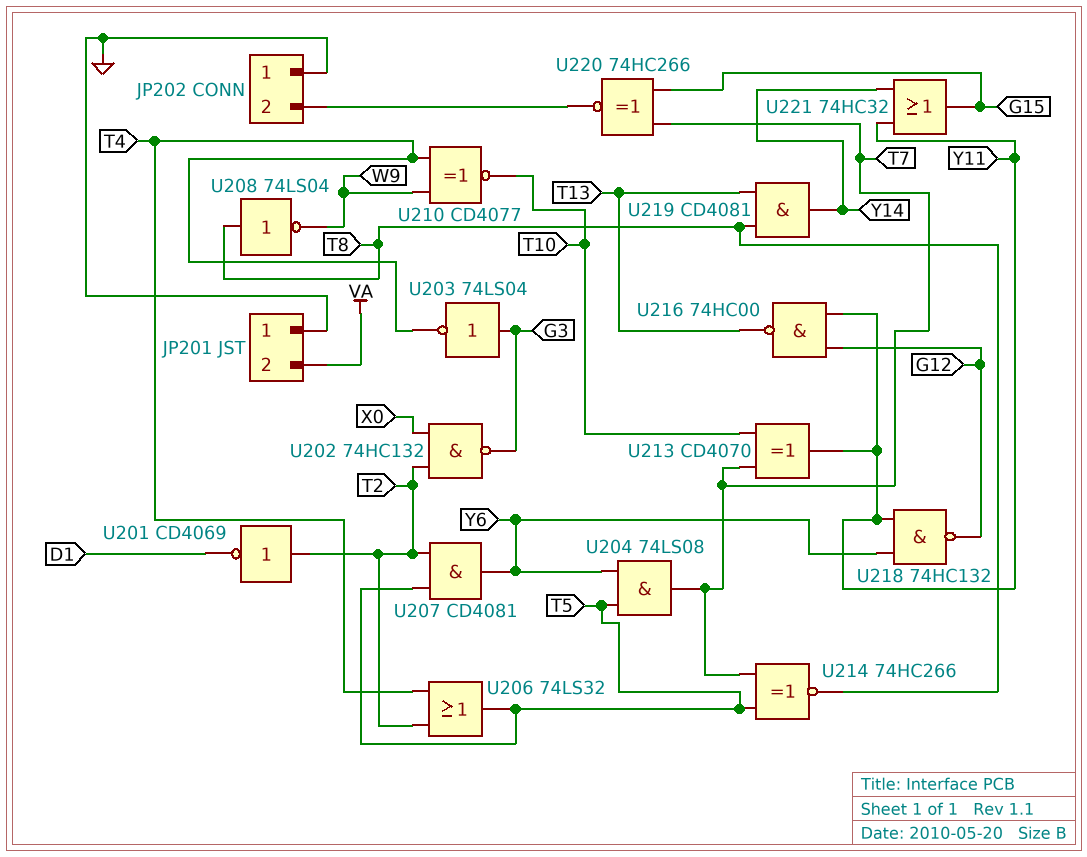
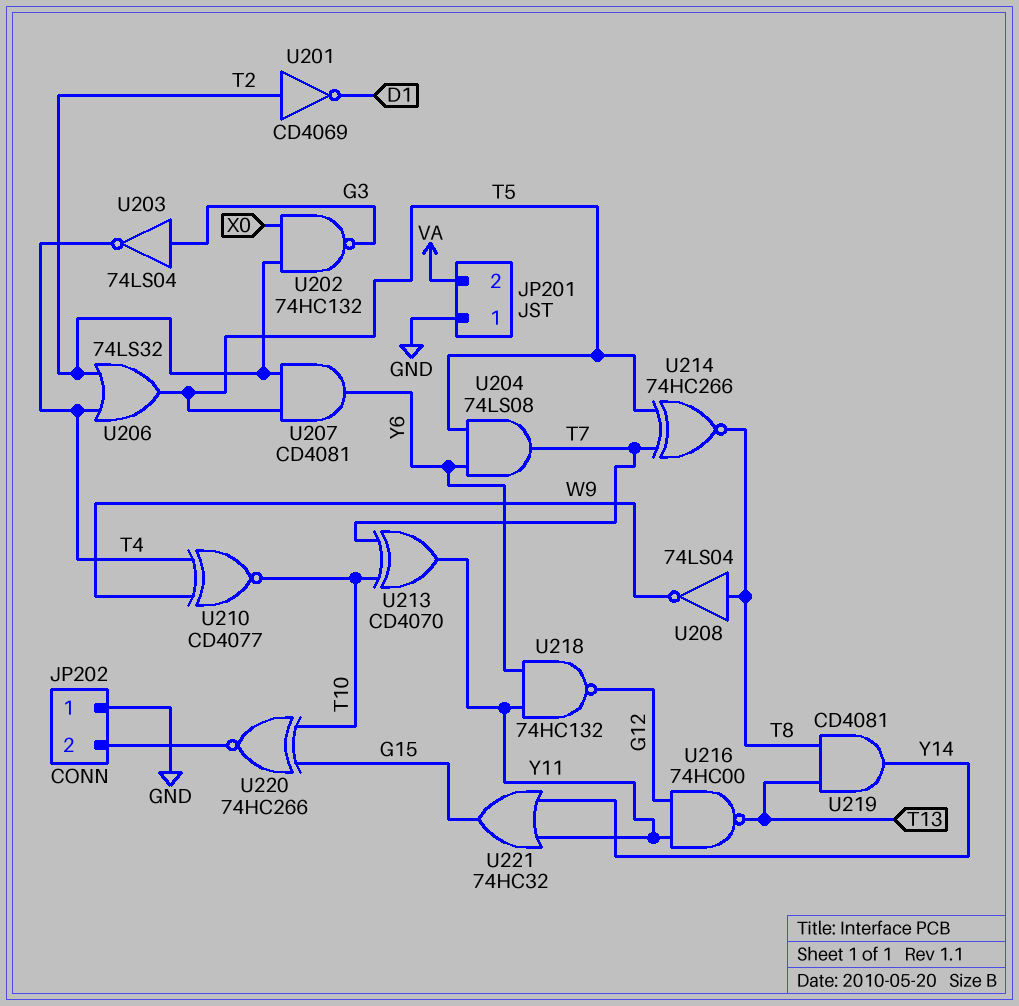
U220: XNOR 74HC266 (in G15, in T7, out JP202/2) -> XNOR 74HC266 (in G15, in T10, out JP202/2)

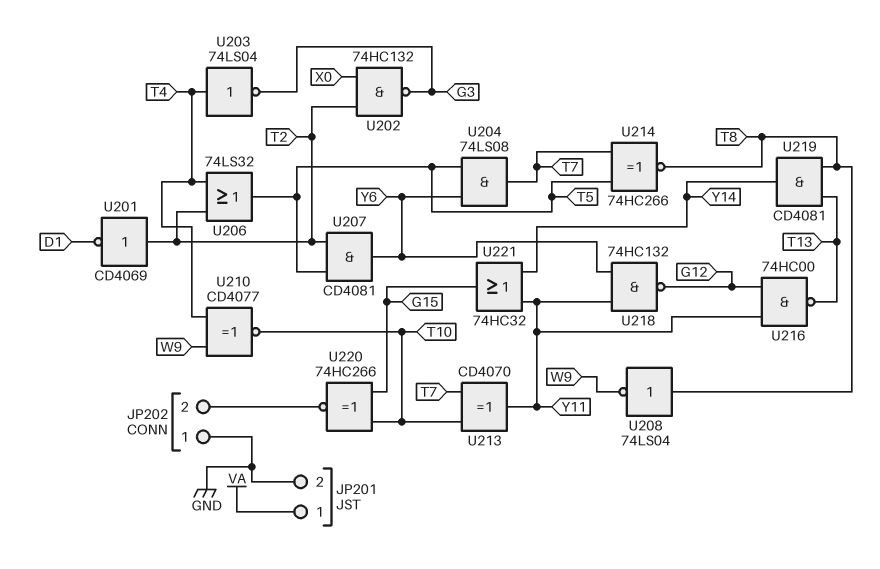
JP201 pin 1: GND -> VA
JP201 pin 2: VA -> GND
U203: NOT 74LS04 (in G3, out T4) -> NOT 74LS04 (in T4, out G3)

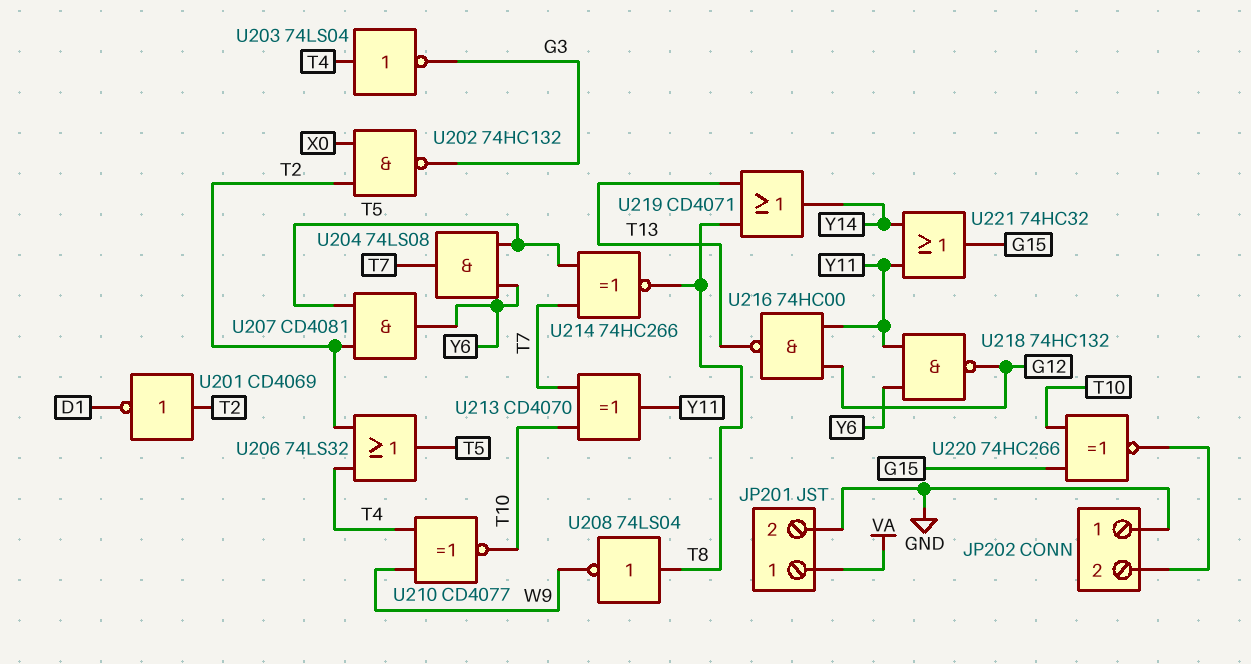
U219: AND CD4081 (in T8, in T13, out Y14) -> OR CD4071 (in T8, in T13, out Y14)

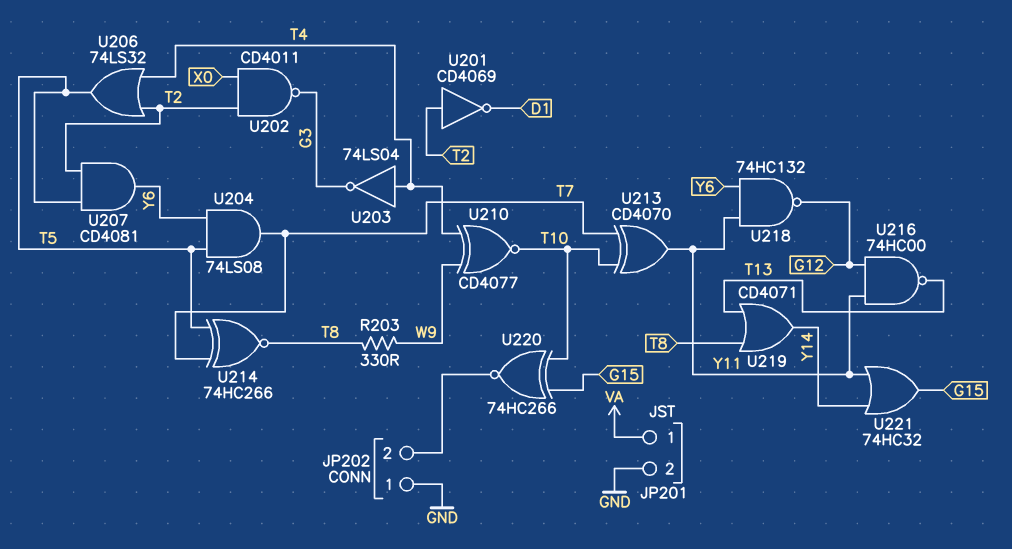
R203: none -> 330 (T8, W9)
U202: NAND 74HC132 (in T2, in X0, out G3) -> NAND CD4011 (in T2, in X0, out G3)
U208: NOT 74LS04 (in T8, out W9) -> none

